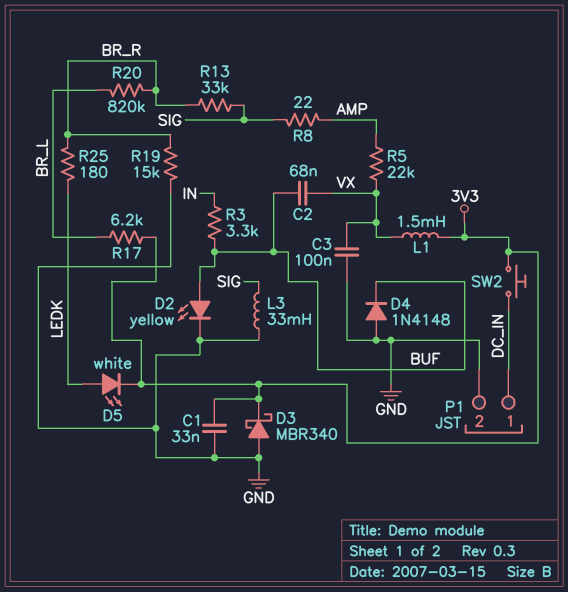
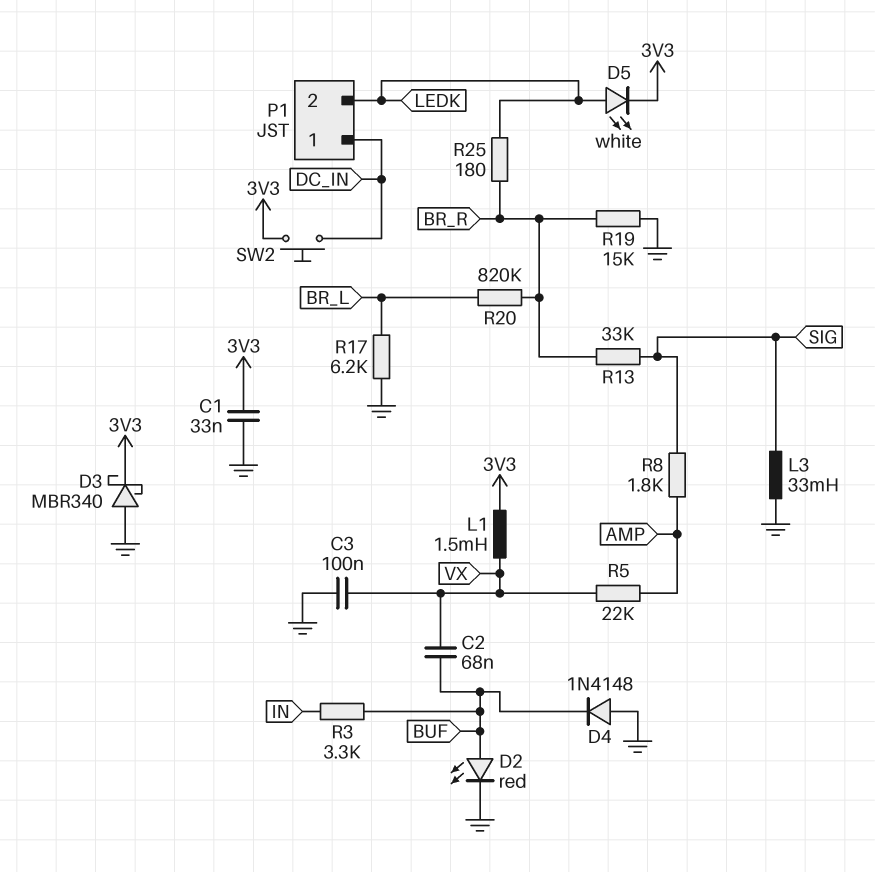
D2: LED yellow (A BUF, K GND) -> LED red (A BUF, K GND)
P1 pin 2: GND -> LEDK
R8: 22 (AMP, SIG) -> 1.8k (AMP, SIG)
R17: 6.2k (3V3, BR_L) -> 6.2k (BR_L, GND)

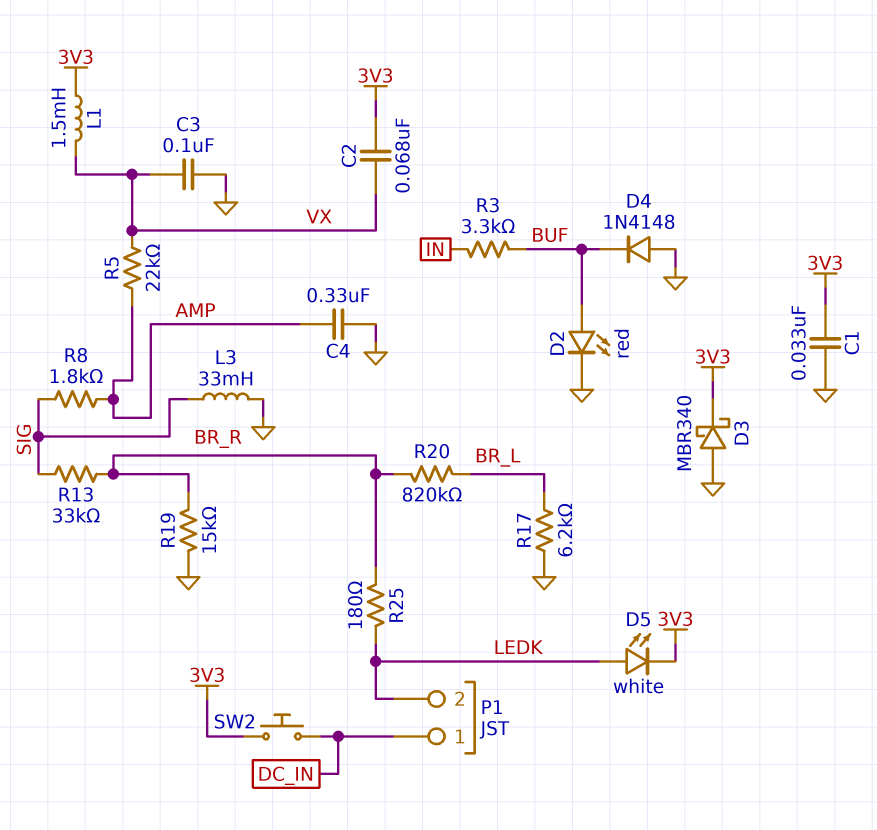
C2: 68nF (BUF, VX) -> 68nF (3V3, VX)
C4: none -> 330nF (AMP, GND)

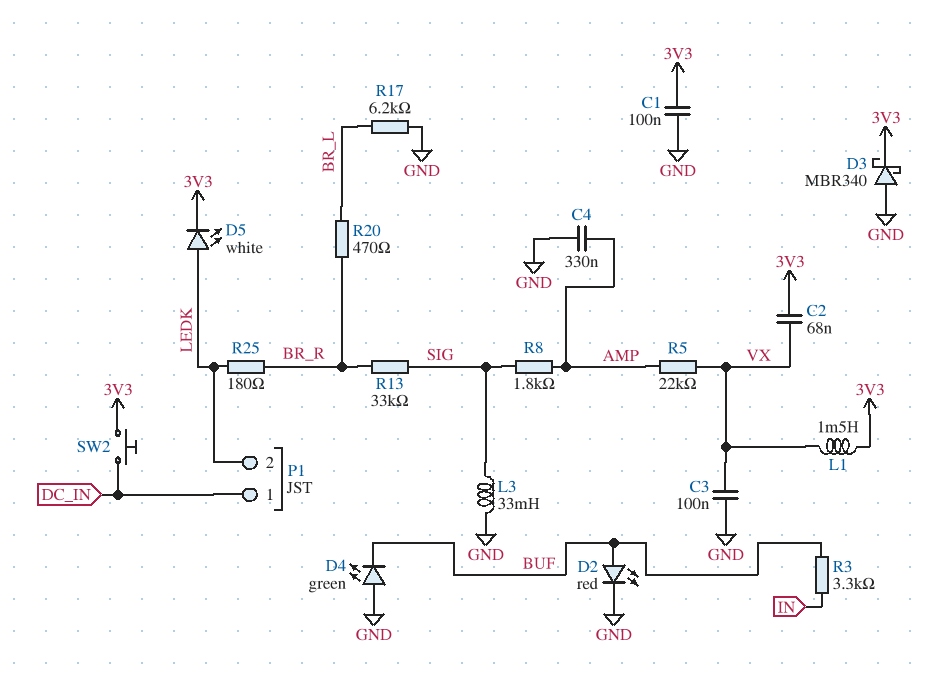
C1: 33nF (3V3, GND) -> 100nF (3V3, GND)
D4: diode 1N4148 (A GND, K BUF) -> LED green (A GND, K BUF)
R19: 15k (BR_R, GND) -> none
R20: 820k (BR_L, BR_R) -> 470 (BR_L, BR_R)

